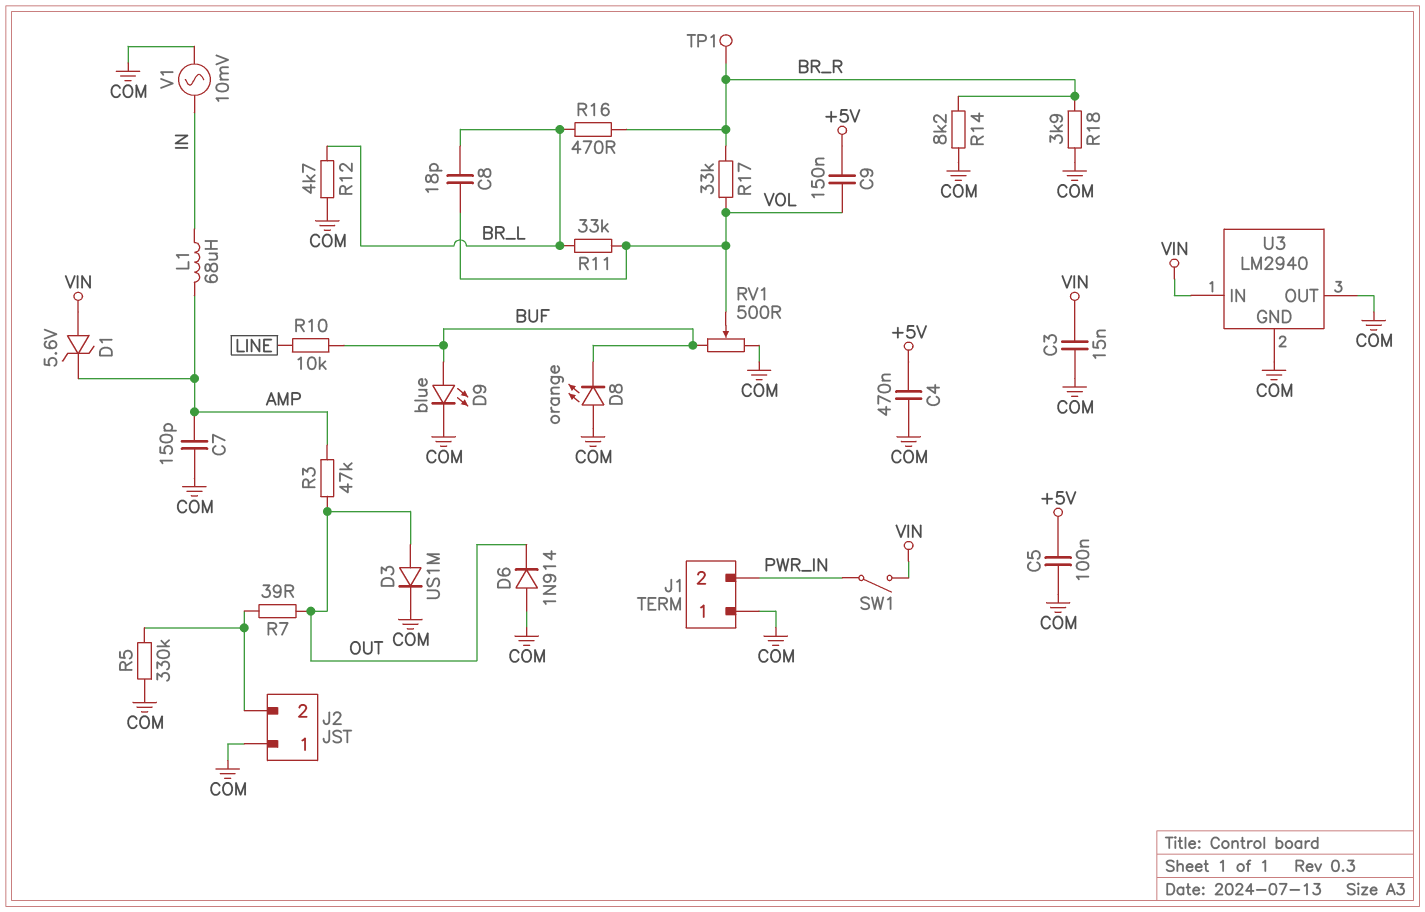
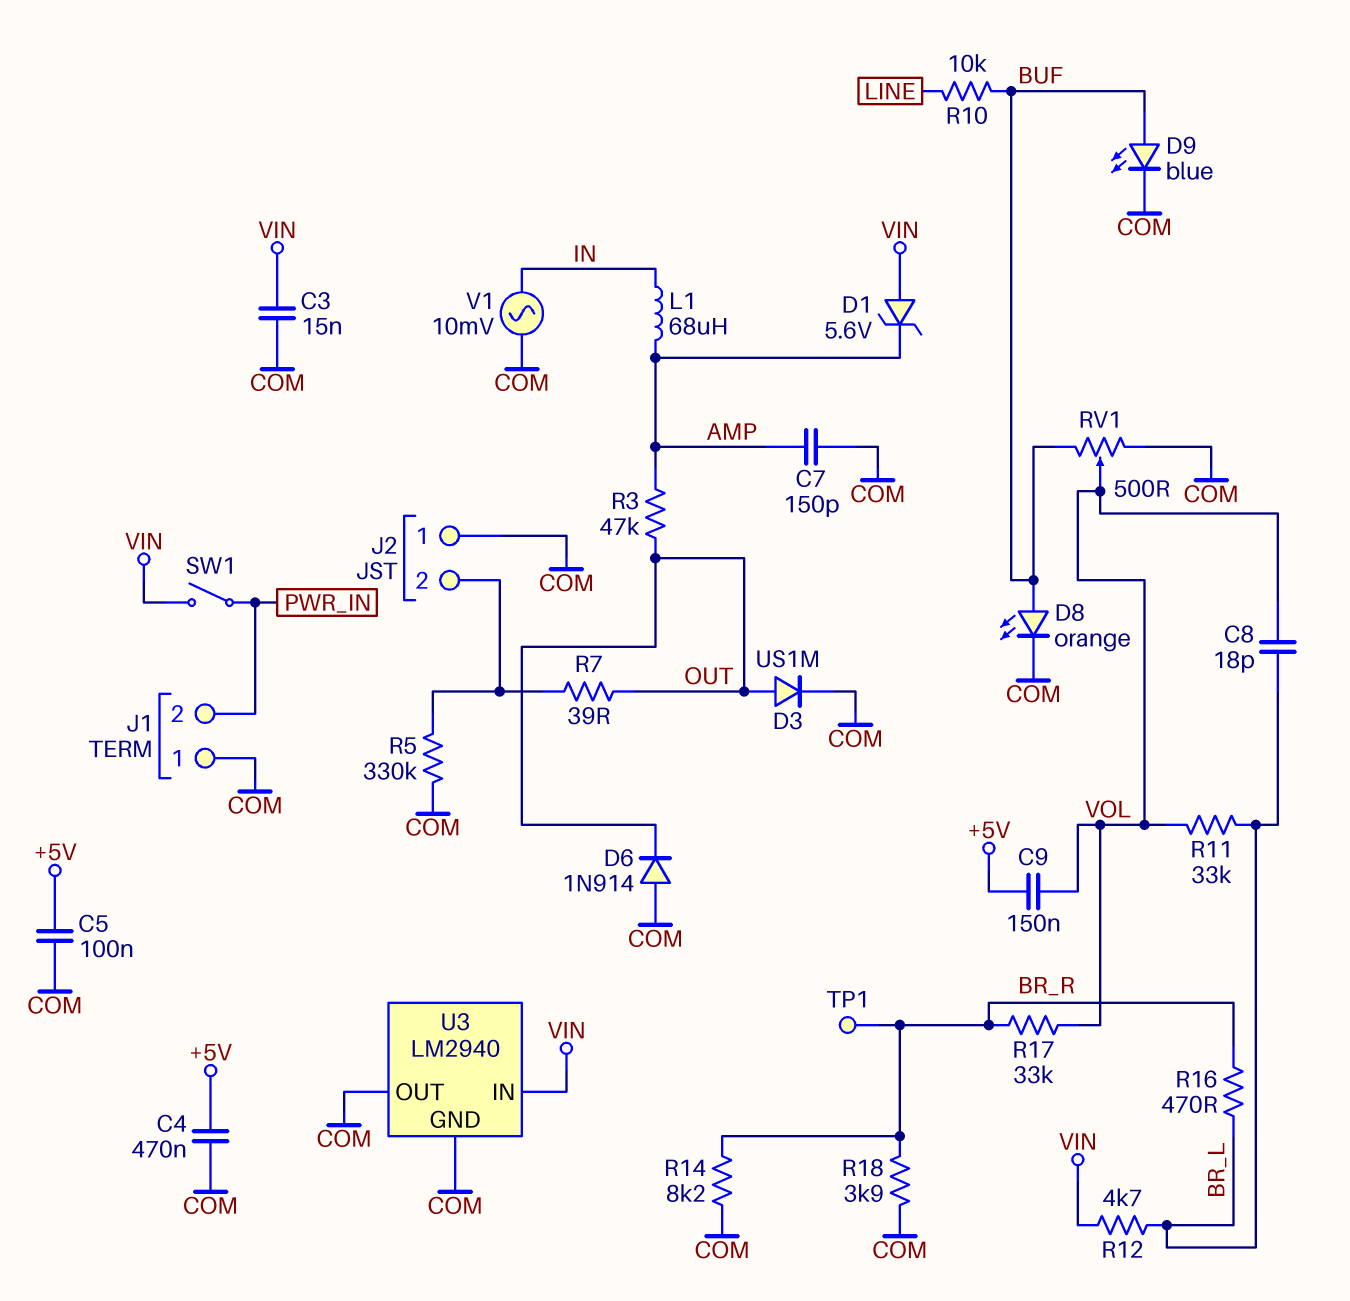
D8: LED orange (A COM, K BUF) -> LED orange (A BUF, K COM)
R12: 4.7k (BR_L, COM) -> 4.7k (BR_L, VIN)

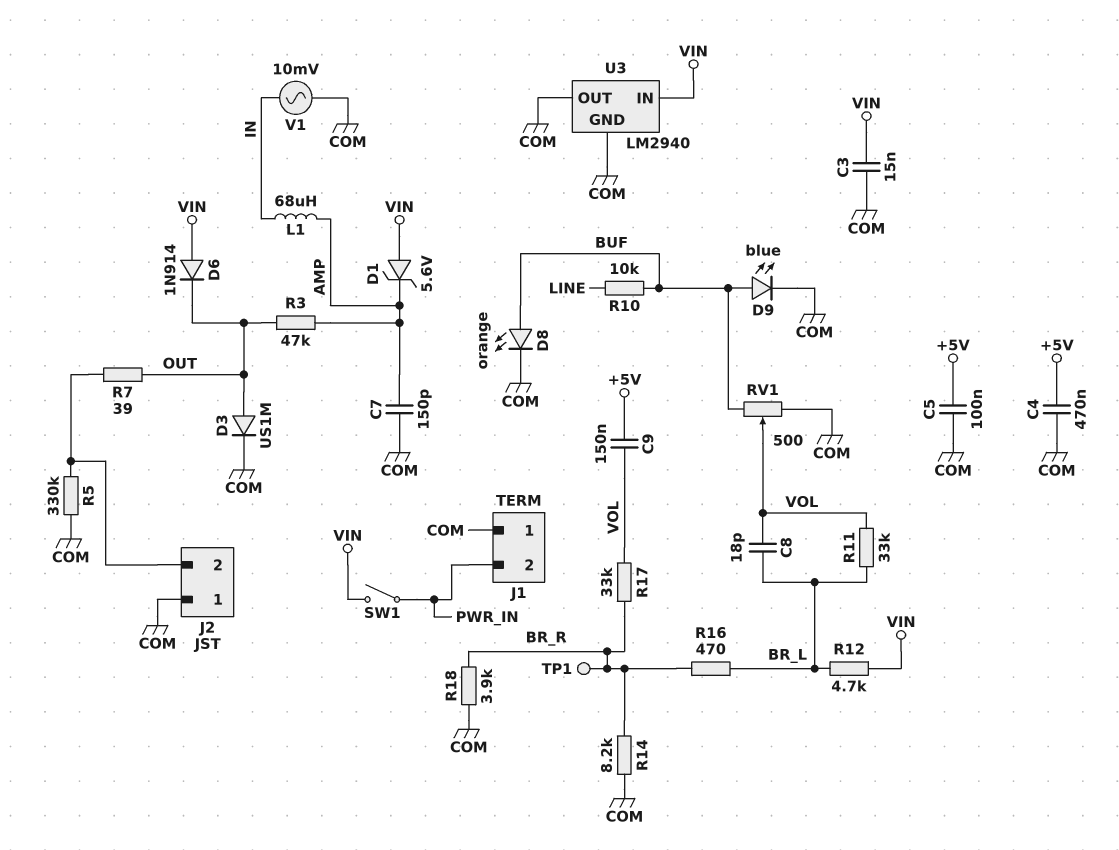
D6: diode 1N914 (A COM, K OUT) -> diode 1N914 (A VIN, K OUT)

